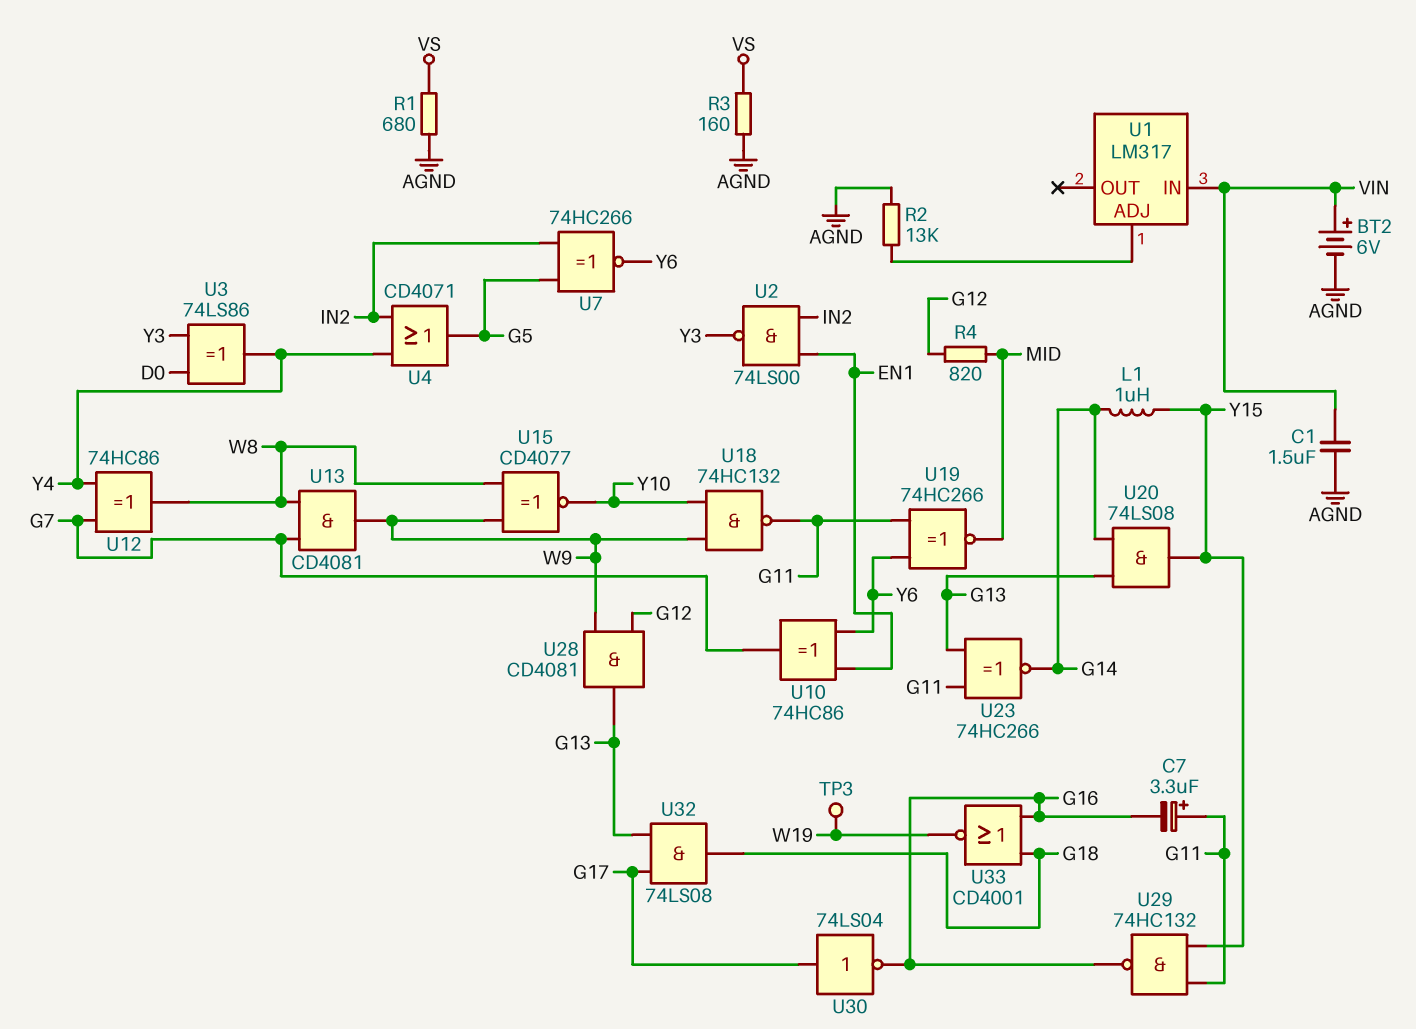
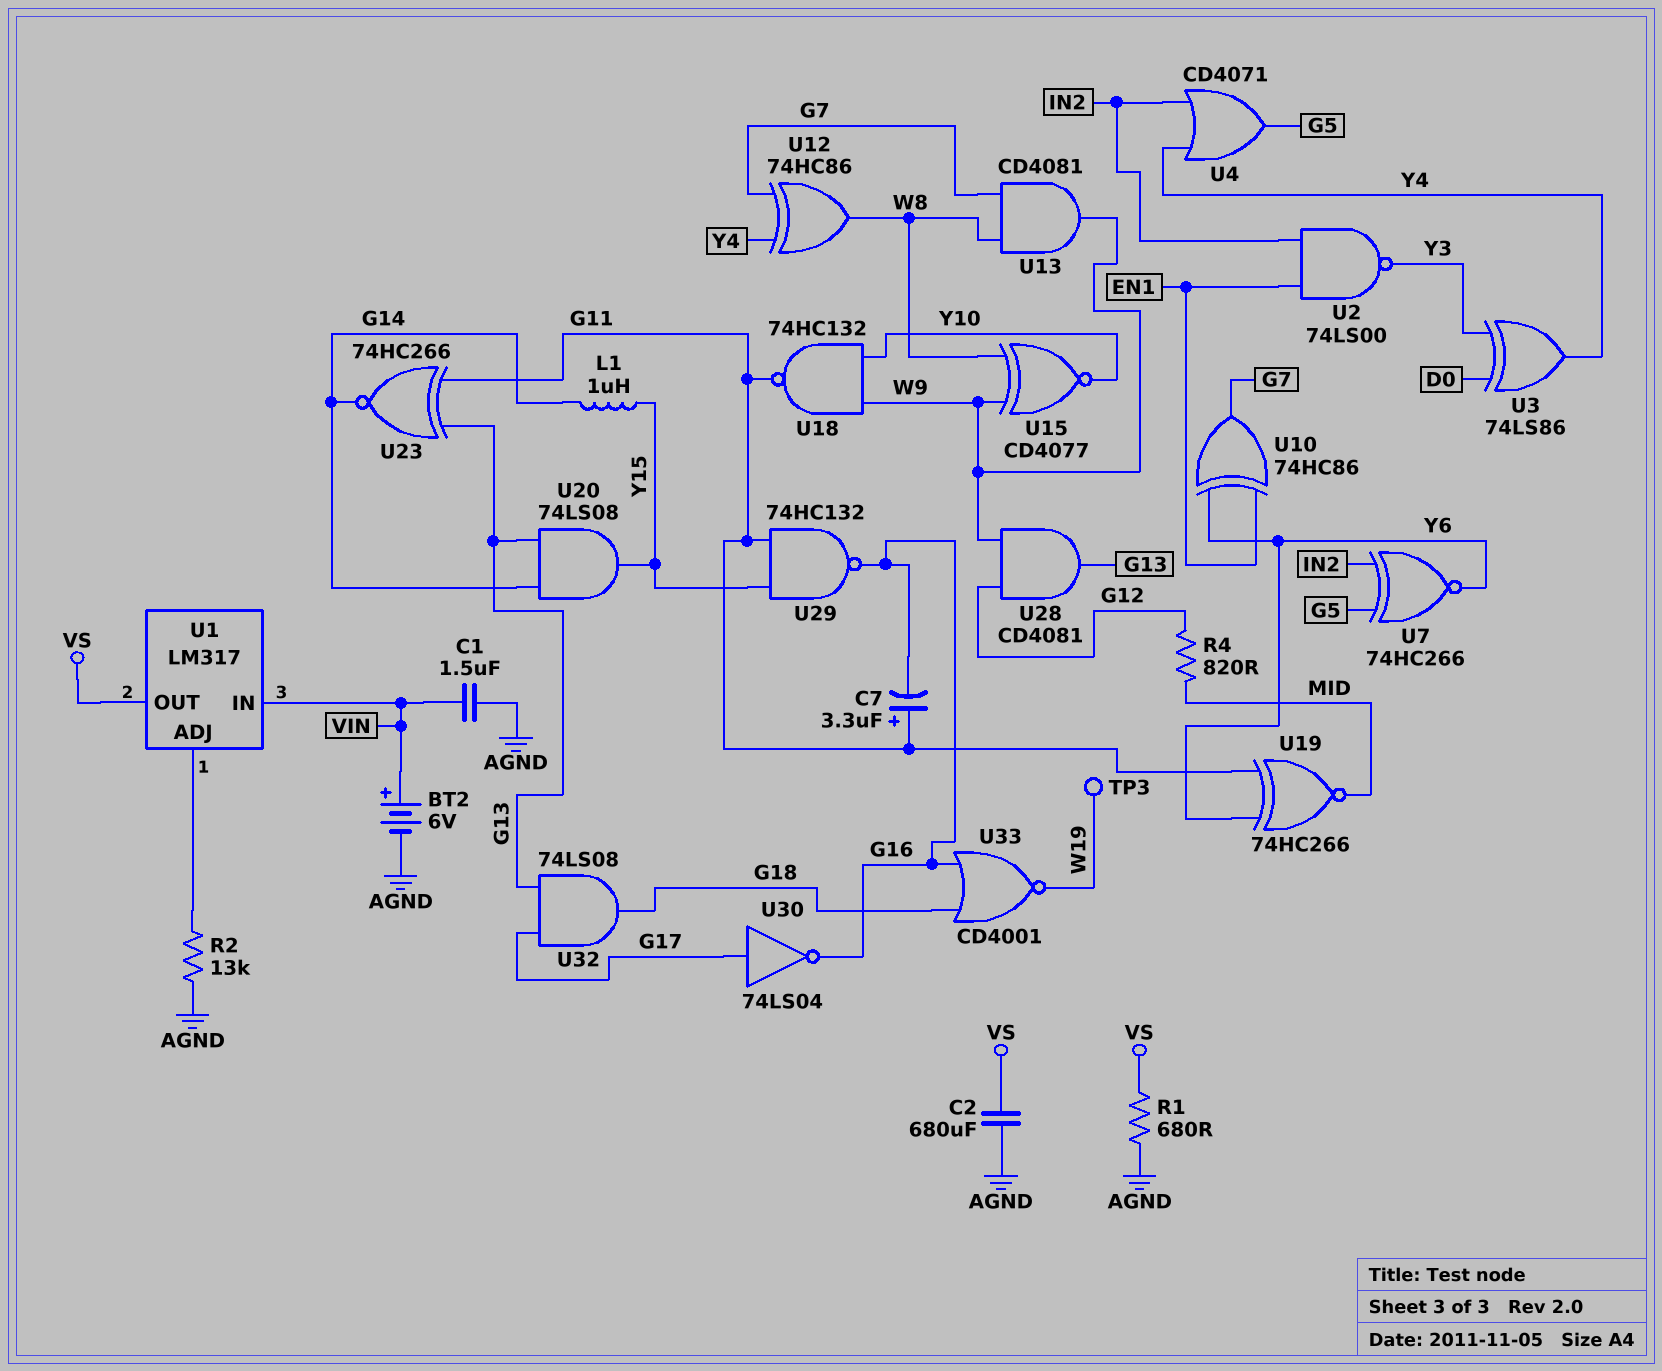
C2: none -> 680uF (AGND, VS)
R3: 160 (AGND, VS) -> none
U1 pin OUT: none -> VS

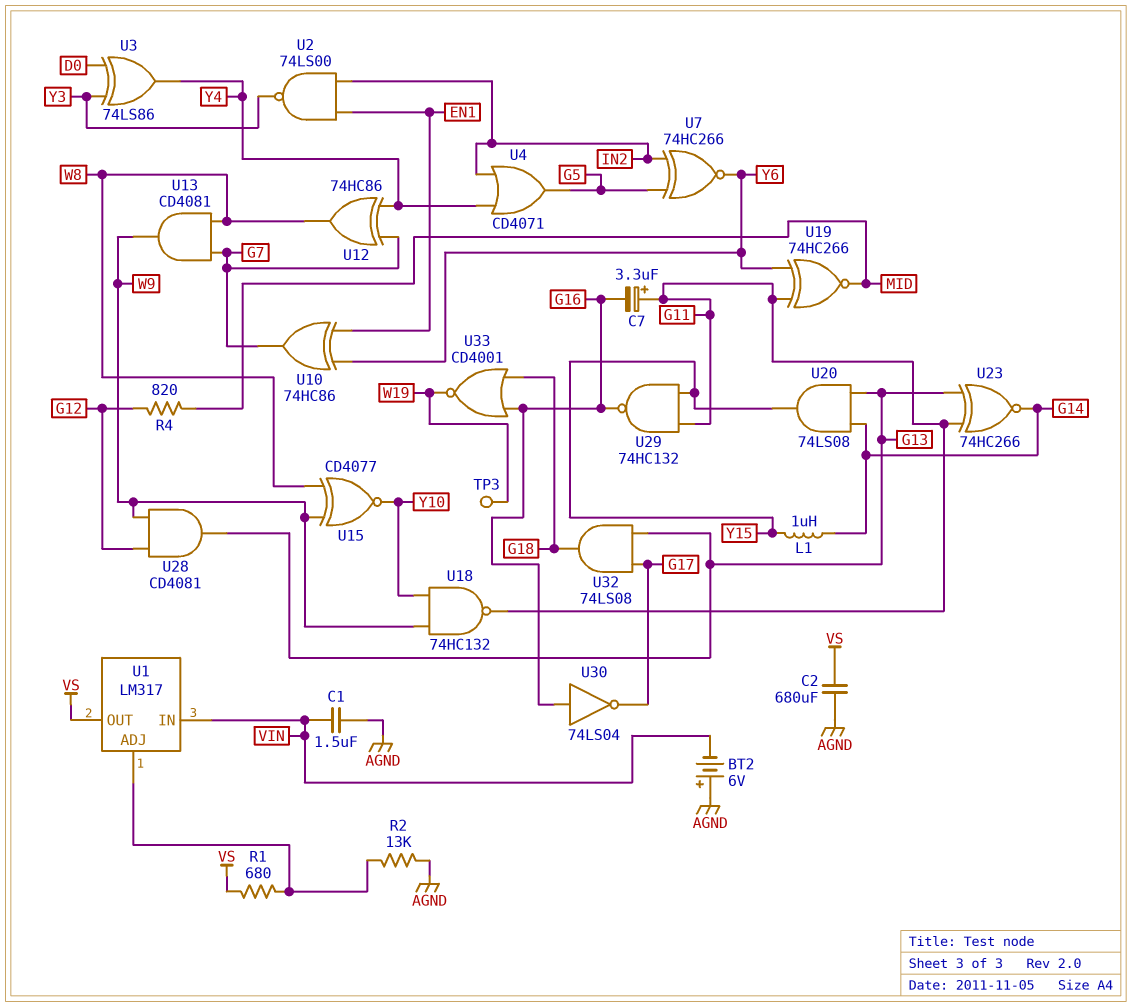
BT2: 6V (plus VIN, minus AGND) -> 6V (plus AGND, minus VIN)
R1: 680 (AGND, VS) -> 680 (U1/ADJ, VS)
U30: NOT 74LS04 (in G17, out G16) -> NOT 74LS04 (in G16, out G17)

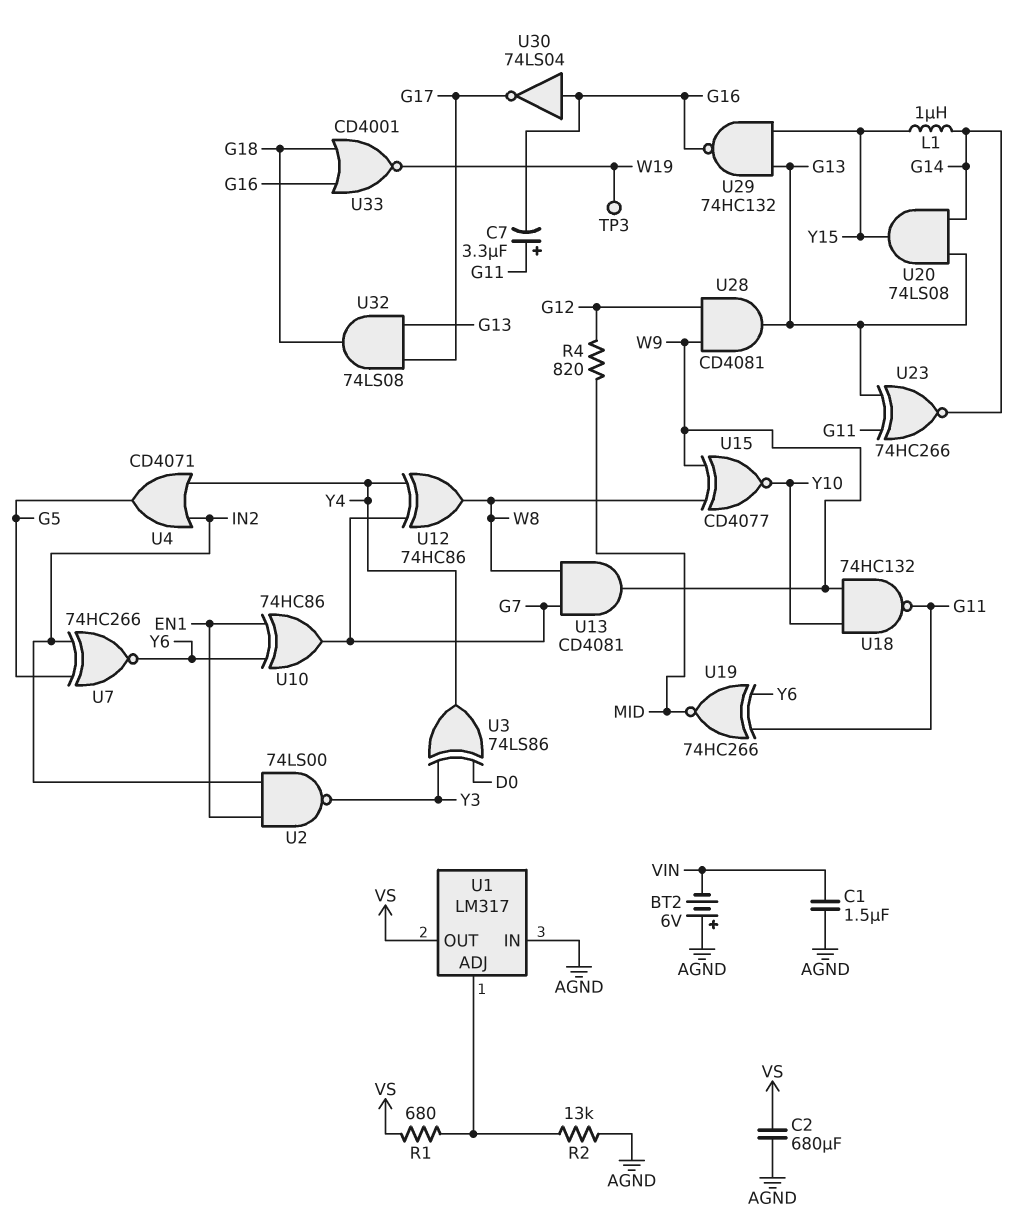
U1 pin IN: VIN -> AGND
U29: NAND 74HC132 (in G11, in Y15, out G16) -> NAND 74HC132 (in G13, in Y15, out G16)

